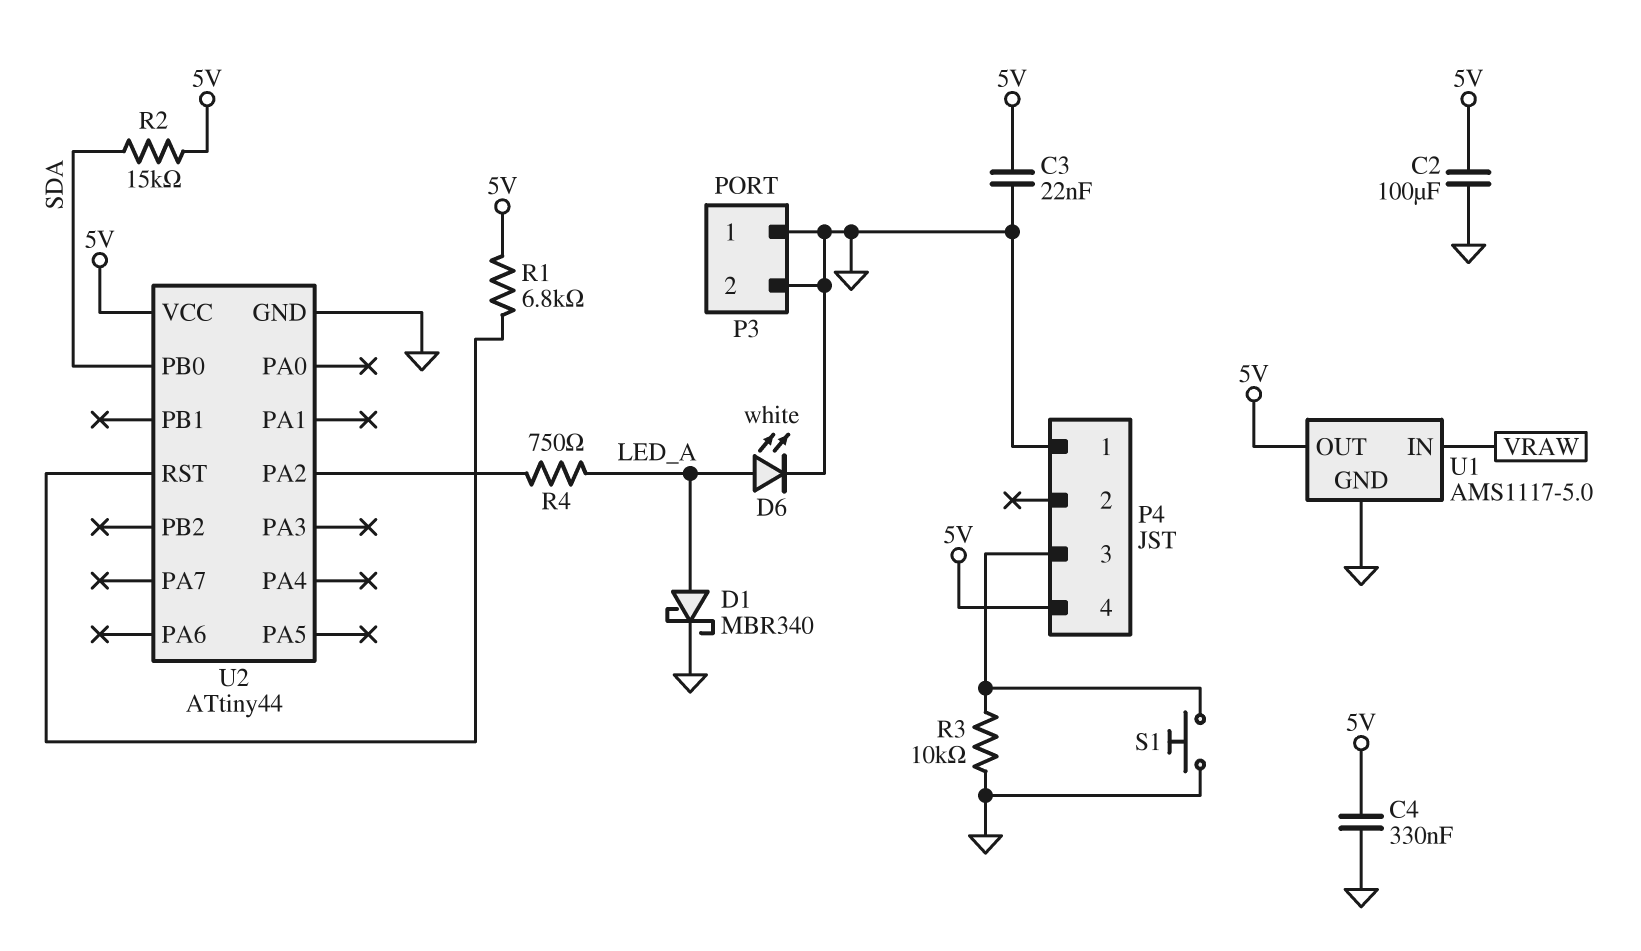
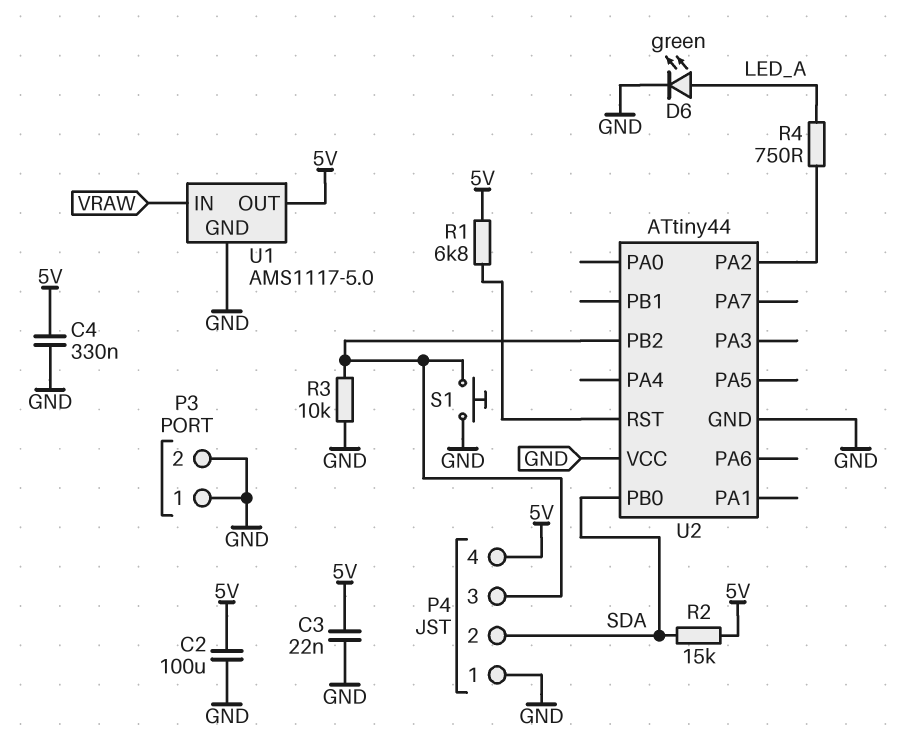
D1: schottky MBR340 (A LED_A, K GND) -> none
D6: LED white (A LED_A, K GND) -> LED green (A LED_A, K GND)
P4 pin 2: none -> SDA
U2 pin PB2: none -> P4/3
U2 pin VCC: 5V -> GND

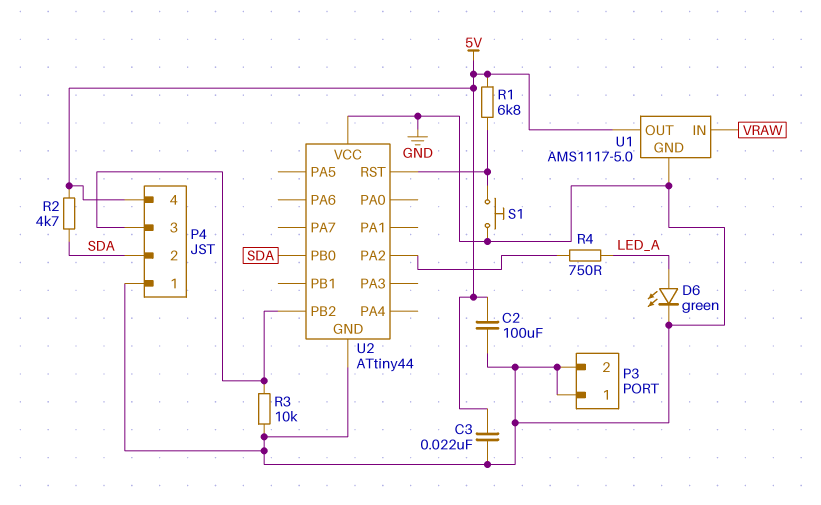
C4: 330nF (5V, GND) -> none
R2: 15k (5V, SDA) -> 4.7k (5V, SDA)
S1: button (GND, P4/3) -> button (GND, U2/RST)

